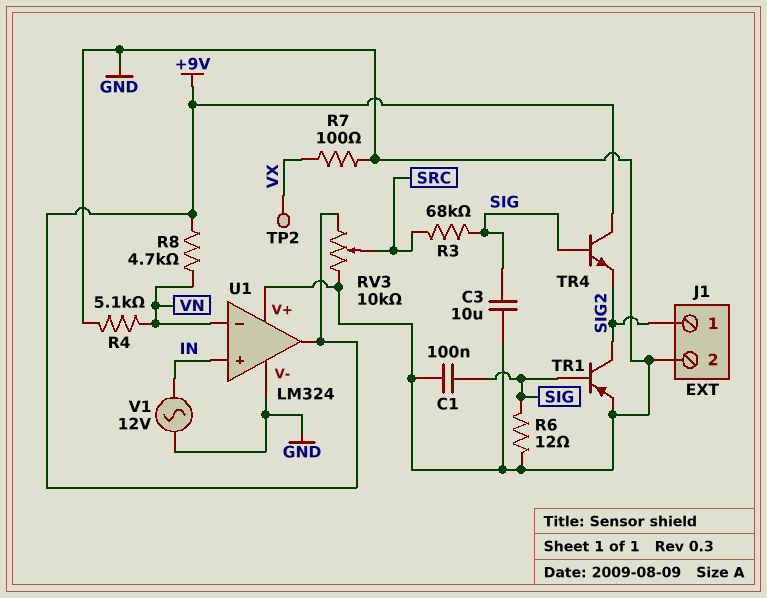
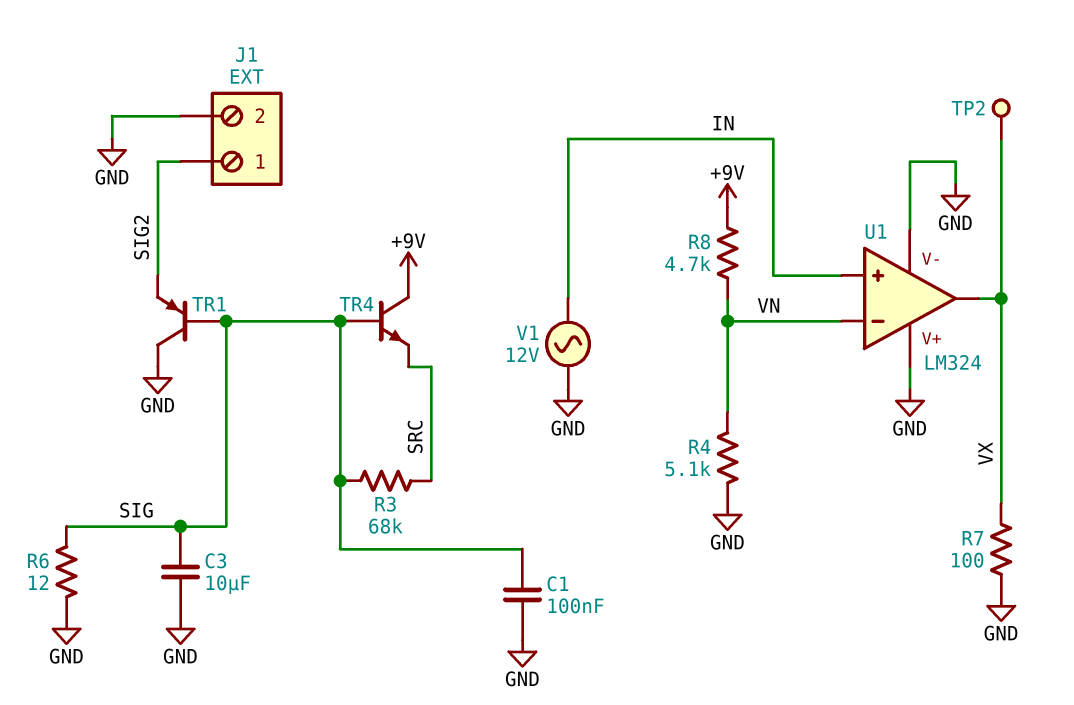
RV3: 10k (+9V, GND, wiper SRC) -> none
TR1: PNP (B SIG, C SIG2, E GND) -> PNP (B SIG, C GND, E SIG2)
TR4: NPN (B SIG, C +9V, E SIG2) -> NPN (B SIG, C +9V, E SRC)
U1 pin out: +9V -> VX

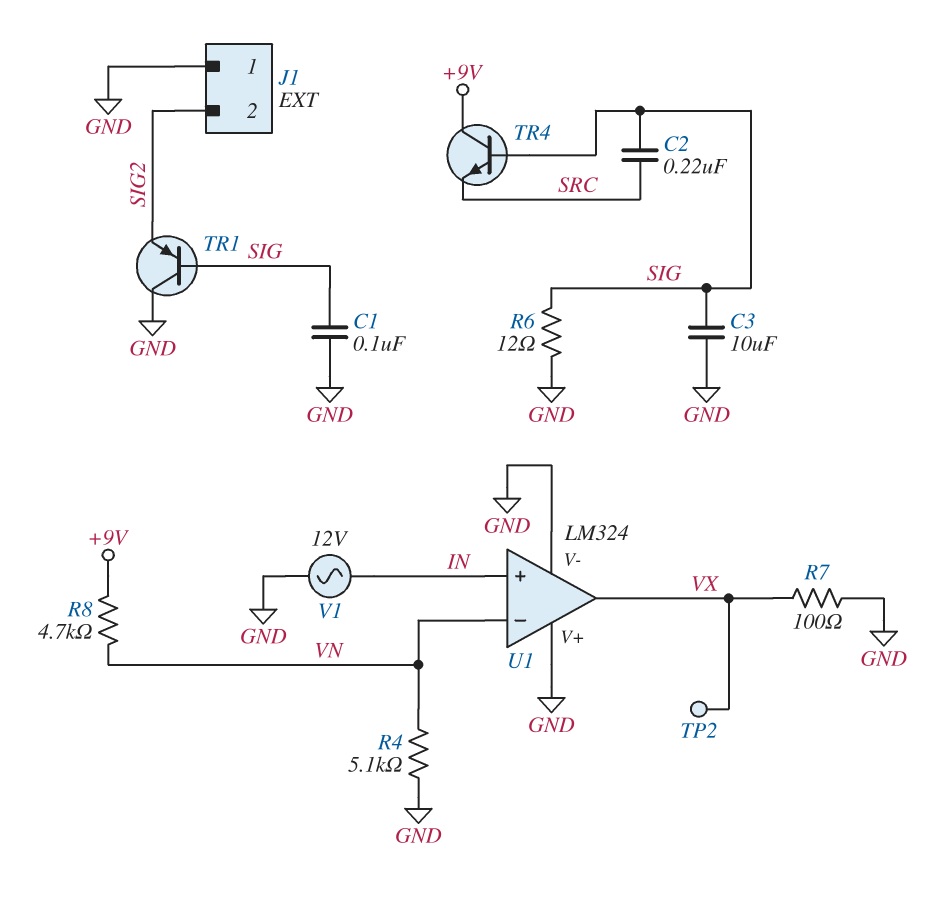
C2: none -> 220nF (SIG, SRC)
J1 pin 1: SIG2 -> GND
J1 pin 2: GND -> SIG2
R3: 68k (SIG, SRC) -> none

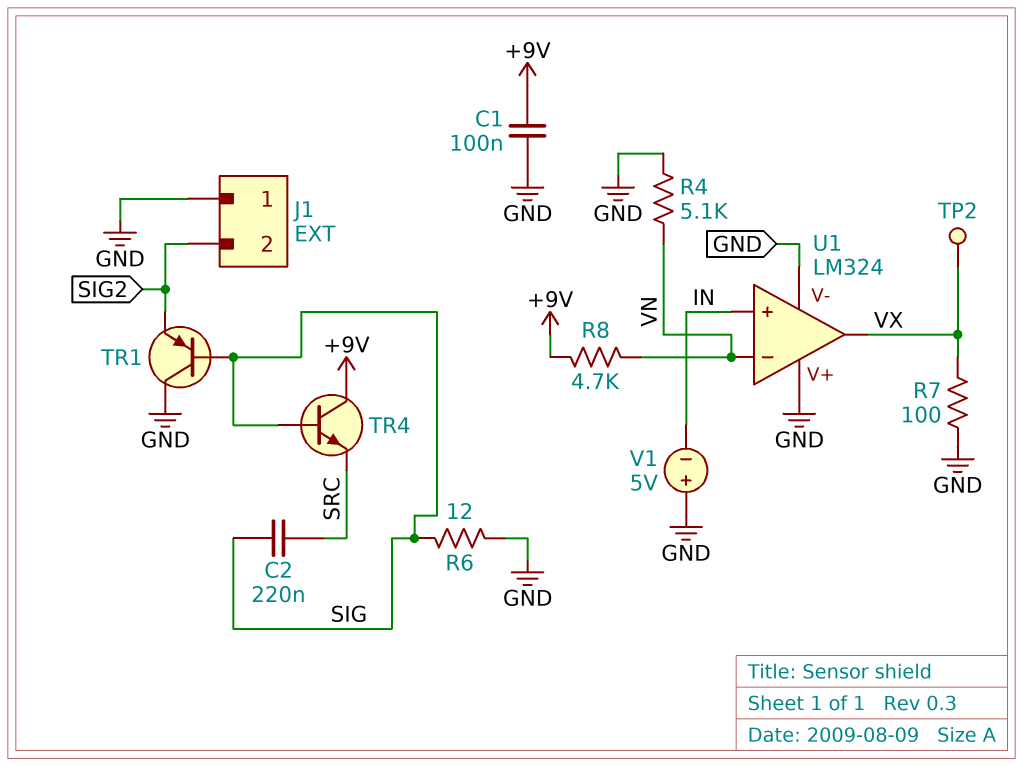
C1: 100nF (GND, SIG) -> 100nF (+9V, GND)
C3: 10uF (GND, SIG) -> none
V1: AC 12V (GND, IN) -> 5V (plus GND, minus IN)

